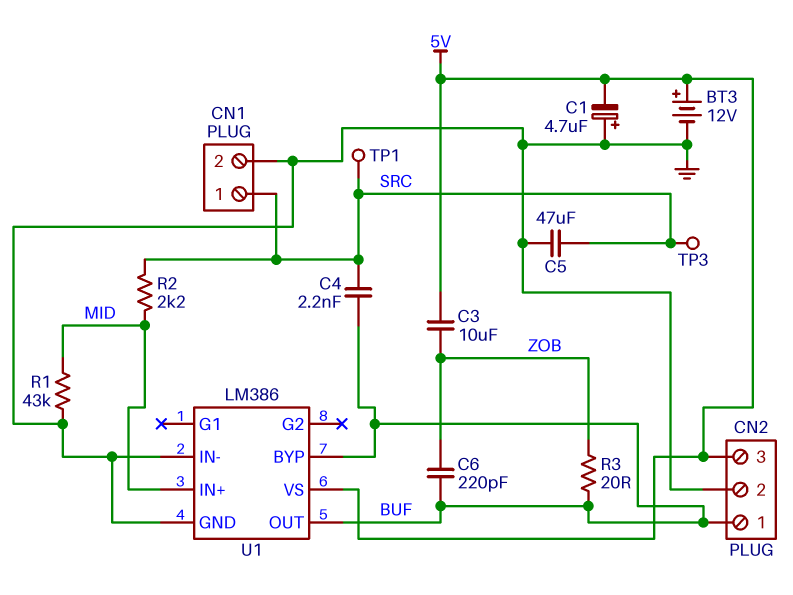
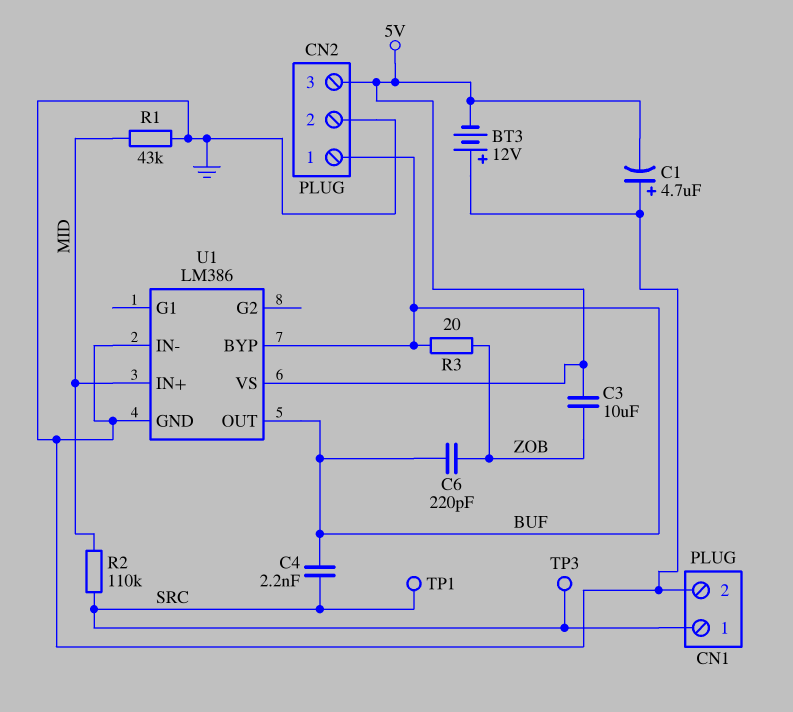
BT3: 12V (plus 5V, minus GND) -> 12V (plus GND, minus 5V)
C5: 47uF (GND, SRC) -> none
R2: 2.2k (MID, SRC) -> 110k (MID, SRC)

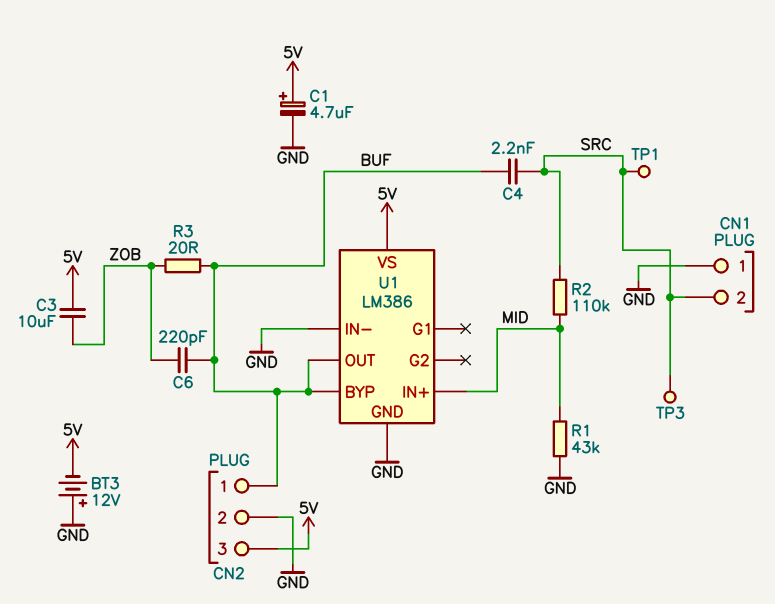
C1: 4.7uF (plus GND, minus 5V) -> 4.7uF (plus 5V, minus GND)
CN1 pin 1: SRC -> GND
CN1 pin 2: GND -> SRC

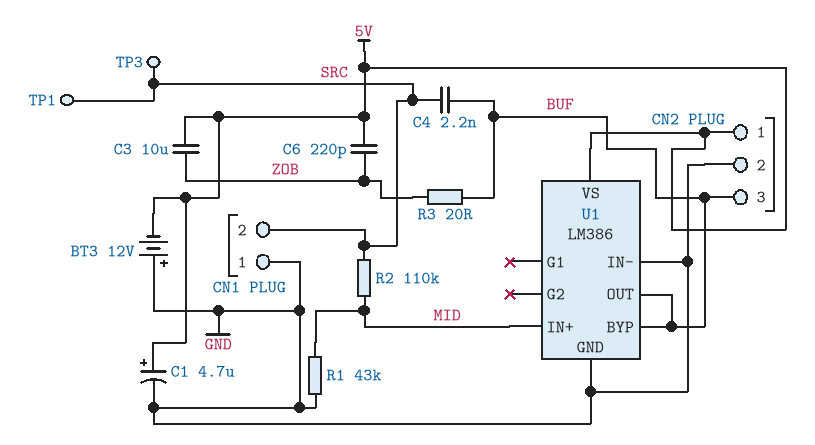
C6: 220pF (BUF, ZOB) -> 220pF (5V, ZOB)
CN2 pin 1: BUF -> 5V
CN2 pin 3: 5V -> BUF

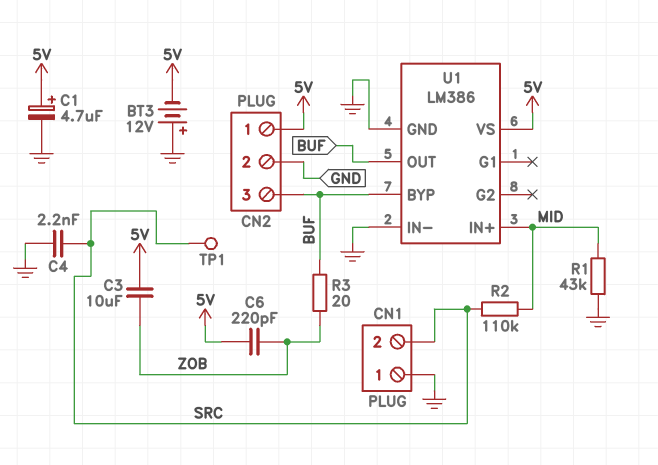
C4: 2.2nF (BUF, SRC) -> 2.2nF (GND, SRC)
TP3: test point (SRC) -> none

